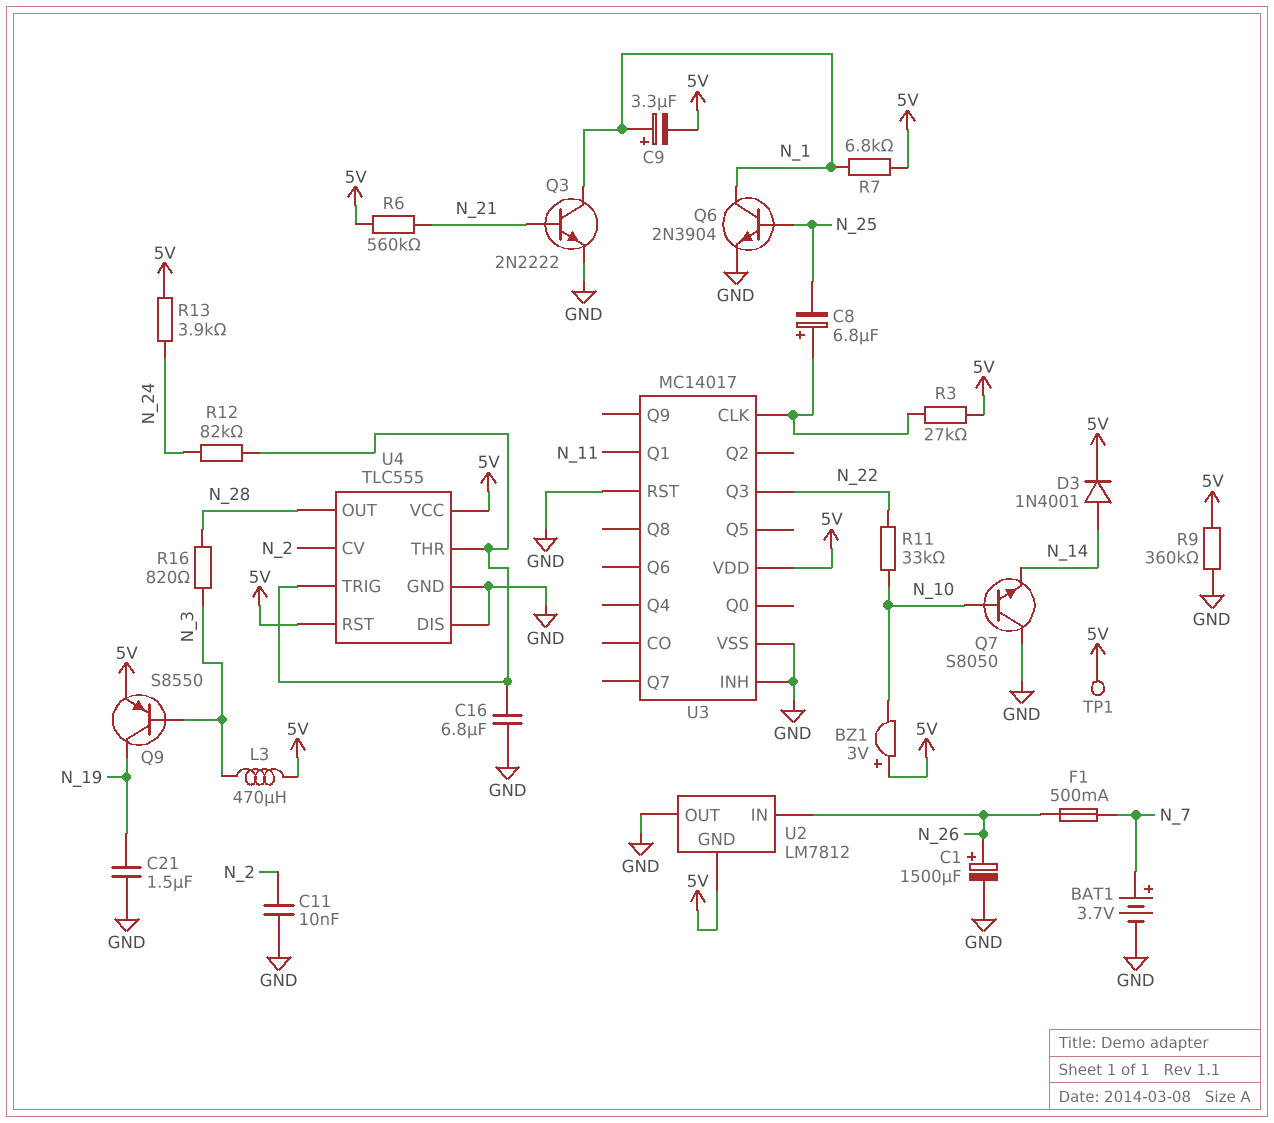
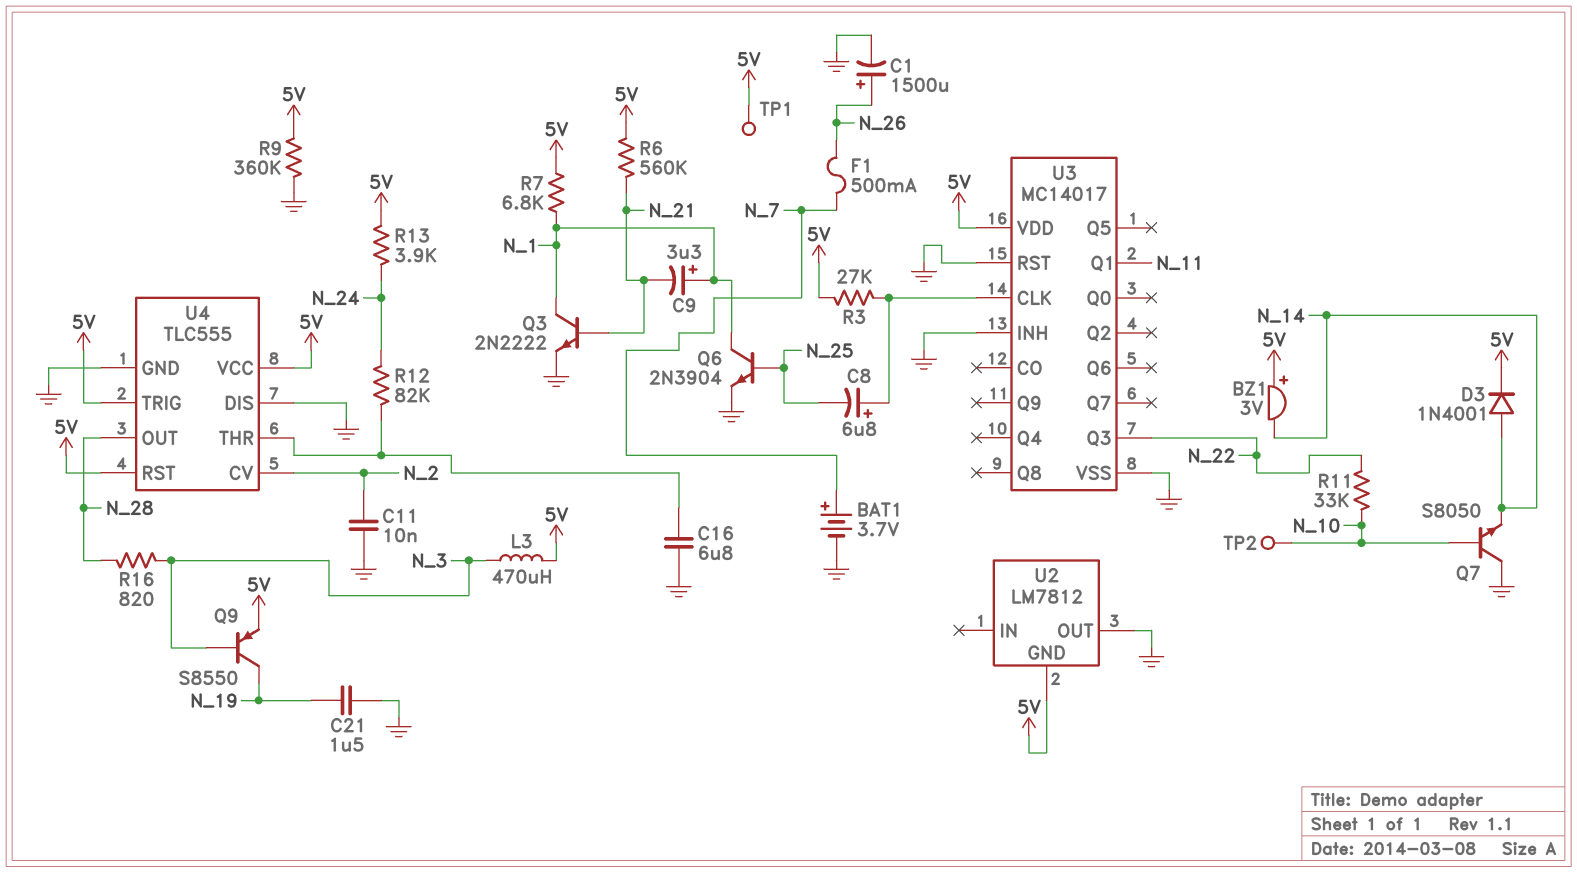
BZ1: buzzer 3V (plus 5V, minus N_10) -> buzzer 3V (plus 5V, minus N_14)
C9: 3.3uF (plus N_1, minus 5V) -> 3.3uF (plus N_1, minus N_21)
TP2: none -> test point (N_10)
U2 pin IN: N_26 -> none
U4 pin TRIG: U4/THR -> 5V

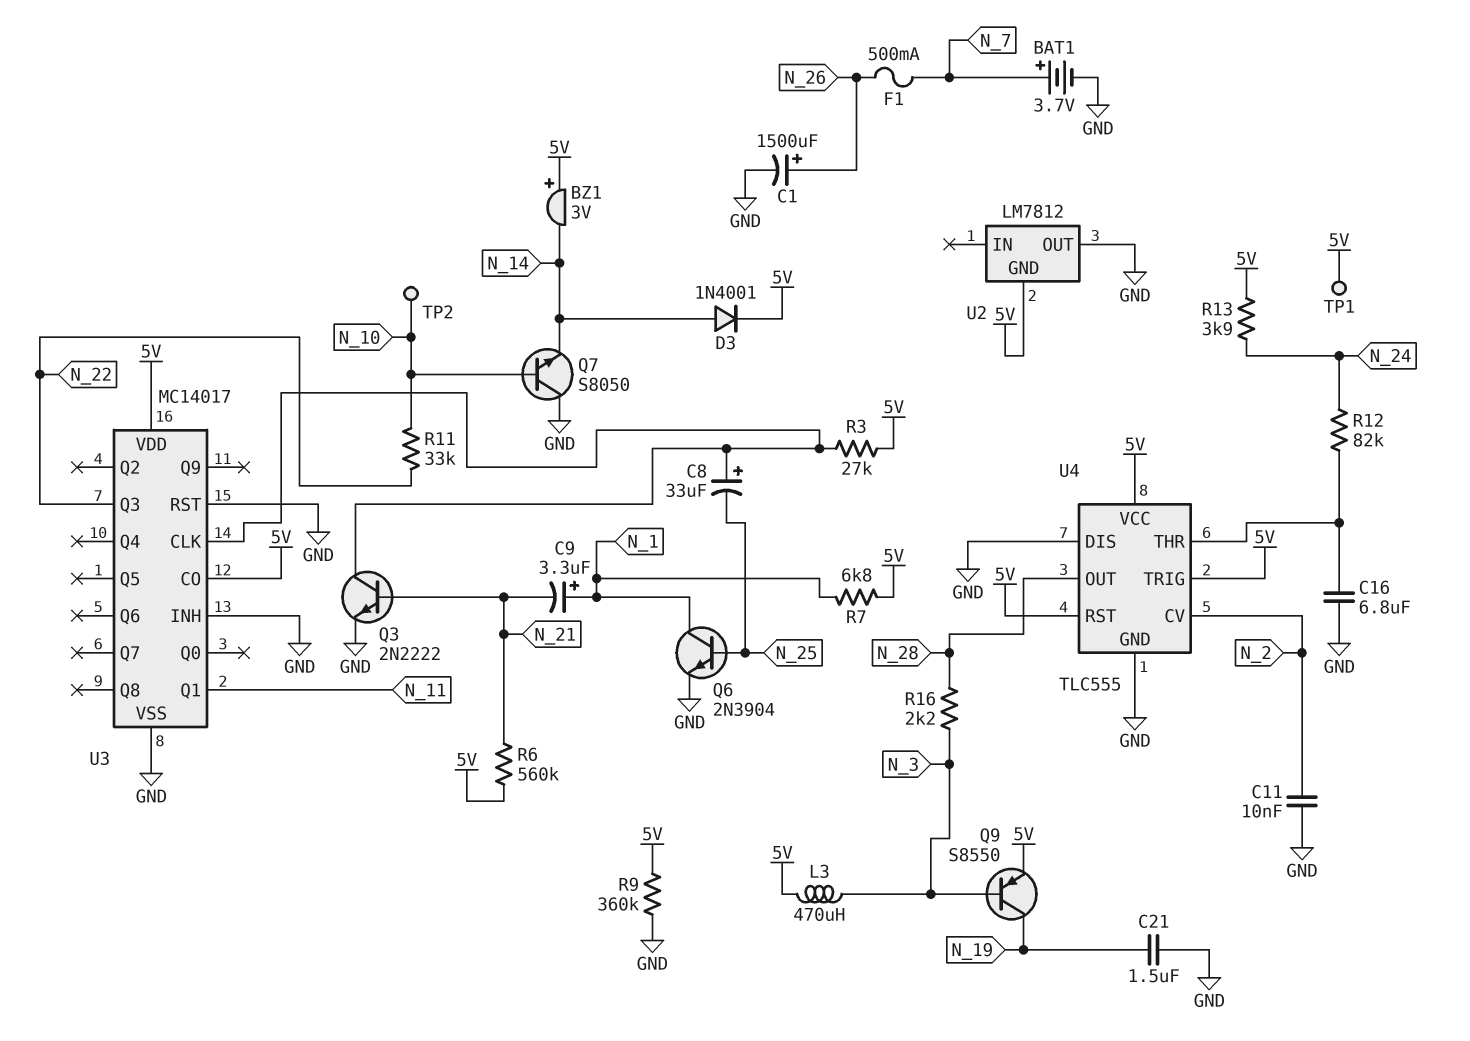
C8: 6.8uF (plus U3/CLK, minus N_25) -> 33uF (plus U3/CLK, minus N_25)
Q3: NPN 2N2222 (B N_21, C N_1, E GND) -> NPN 2N2222 (B N_21, C U3/CLK, E GND)
R16: 820 (N_3, N_28) -> 2.2k (N_3, N_28)
U3 pin CO: none -> 5V

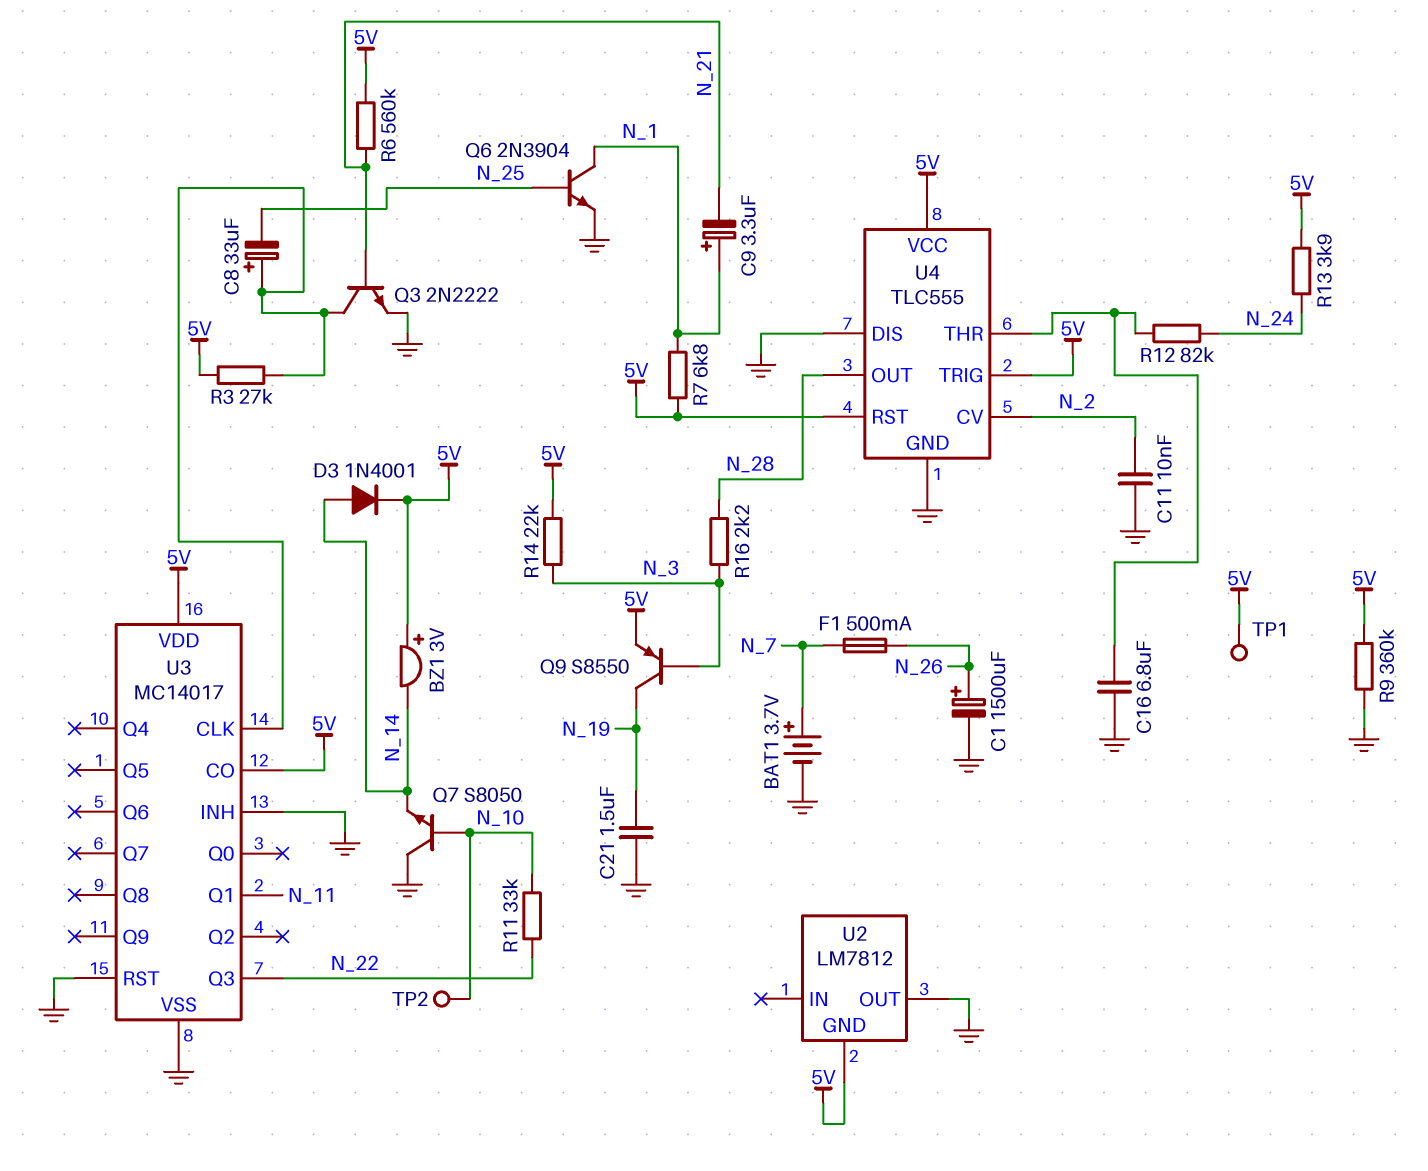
L3: 470uH (5V, N_3) -> none
R14: none -> 22k (5V, N_3)

